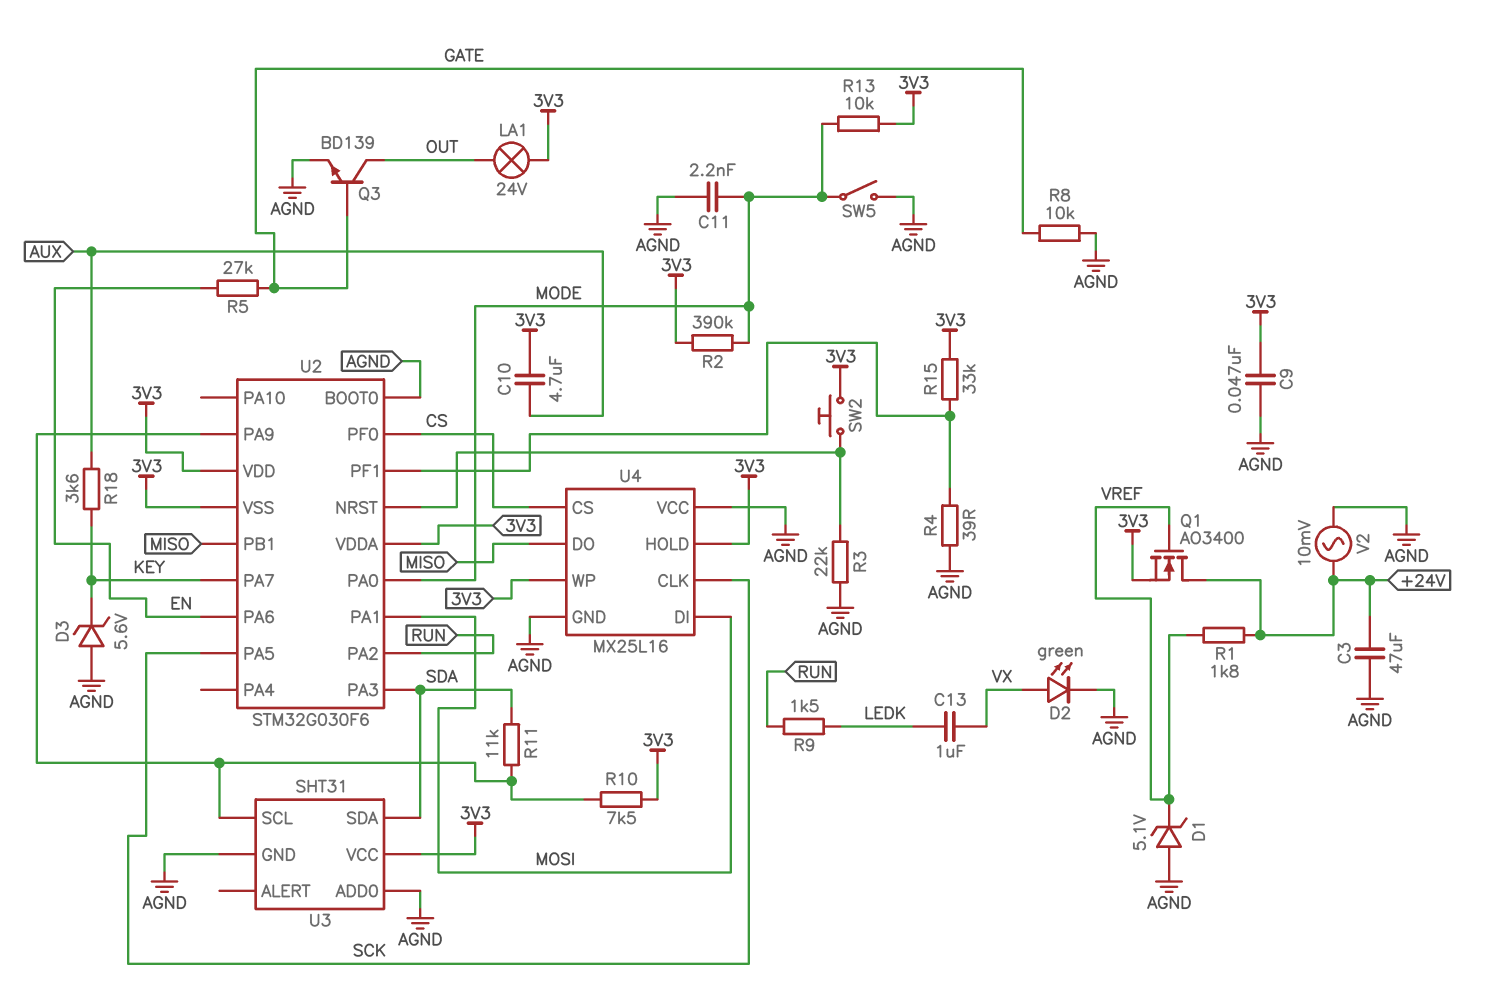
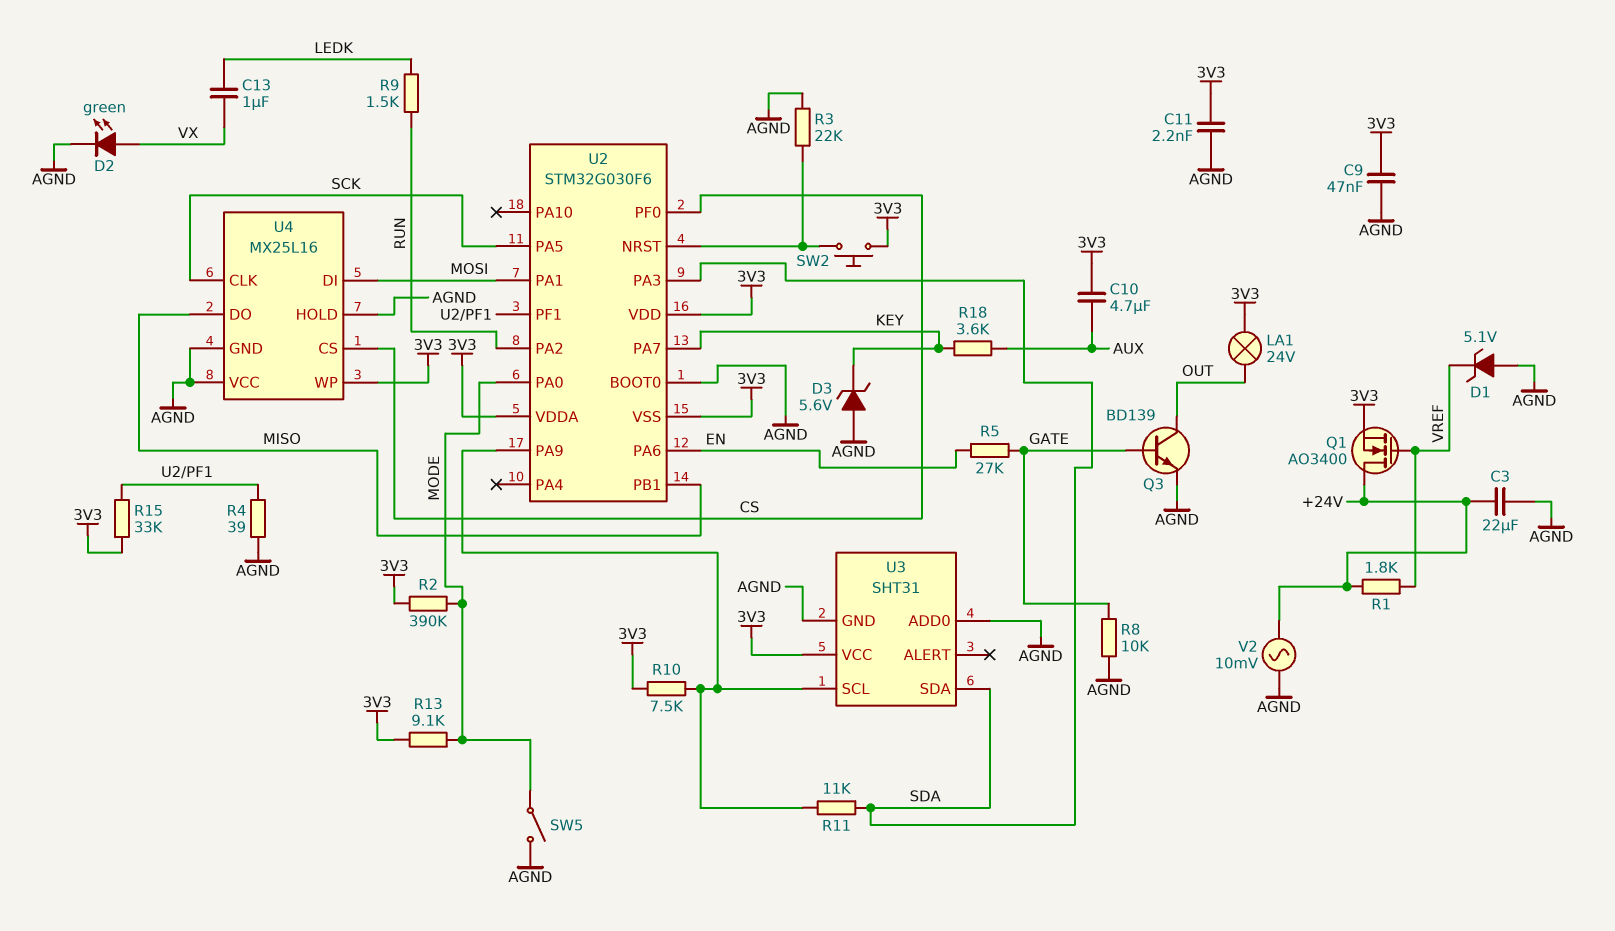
C3: 47uF (+24V, AGND) -> 22uF (+24V, AGND)
C11: 2.2nF (AGND, MODE) -> 2.2nF (3V3, AGND)
R13: 10k (3V3, MODE) -> 9.1k (3V3, MODE)
U4 pin HOLD: 3V3 -> AGND

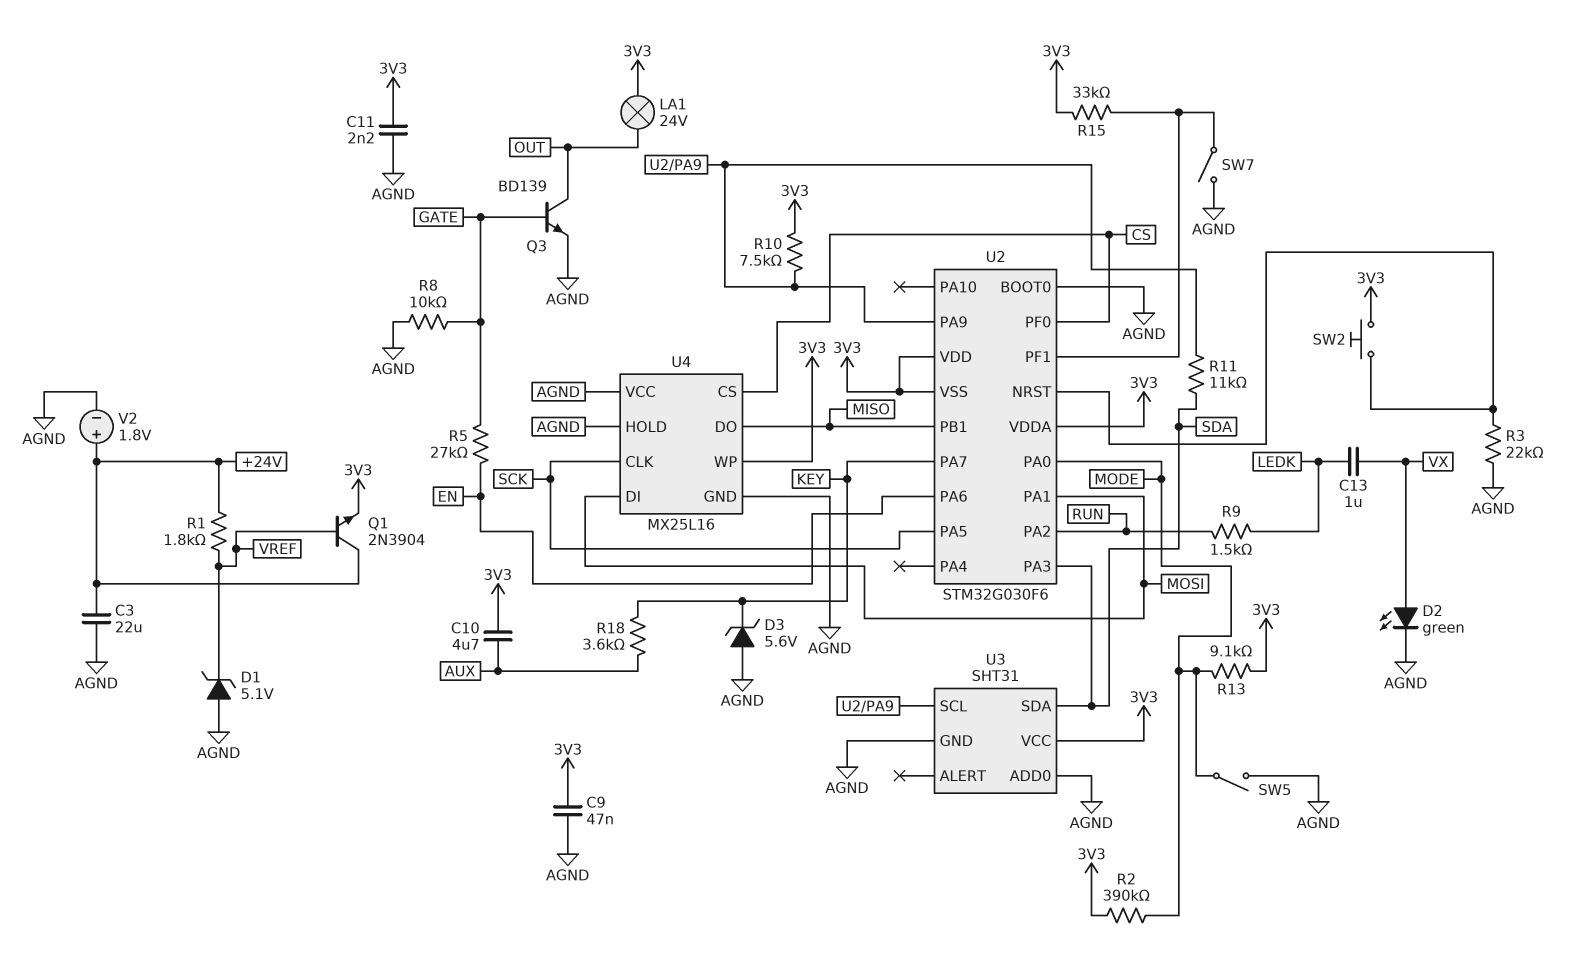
Q1: NMOS AO3400 (G VREF, D +24V, S 3V3) -> NPN 2N3904 (B VREF, C +24V, E 3V3)
R4: 39 (AGND, U2/PF1) -> none
SW7: none -> switch (AGND, U2/PF1)
V2: AC 10mV (+24V, AGND) -> 1.8V (plus +24V, minus AGND)

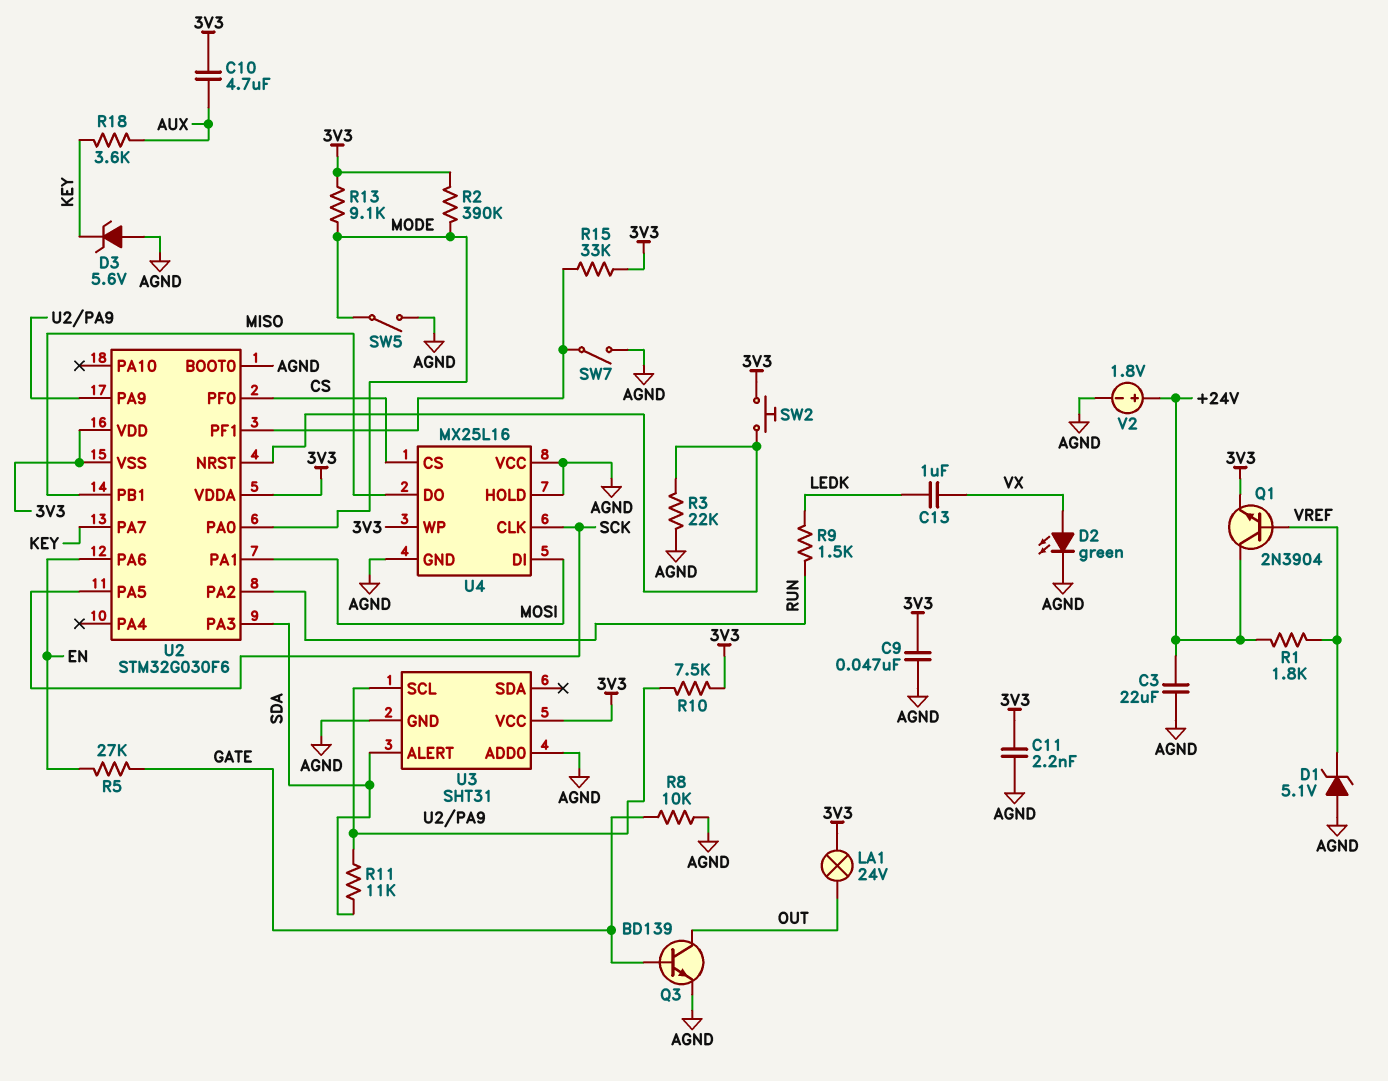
U3 pin ALERT: none -> SDA
U3 pin SDA: SDA -> none

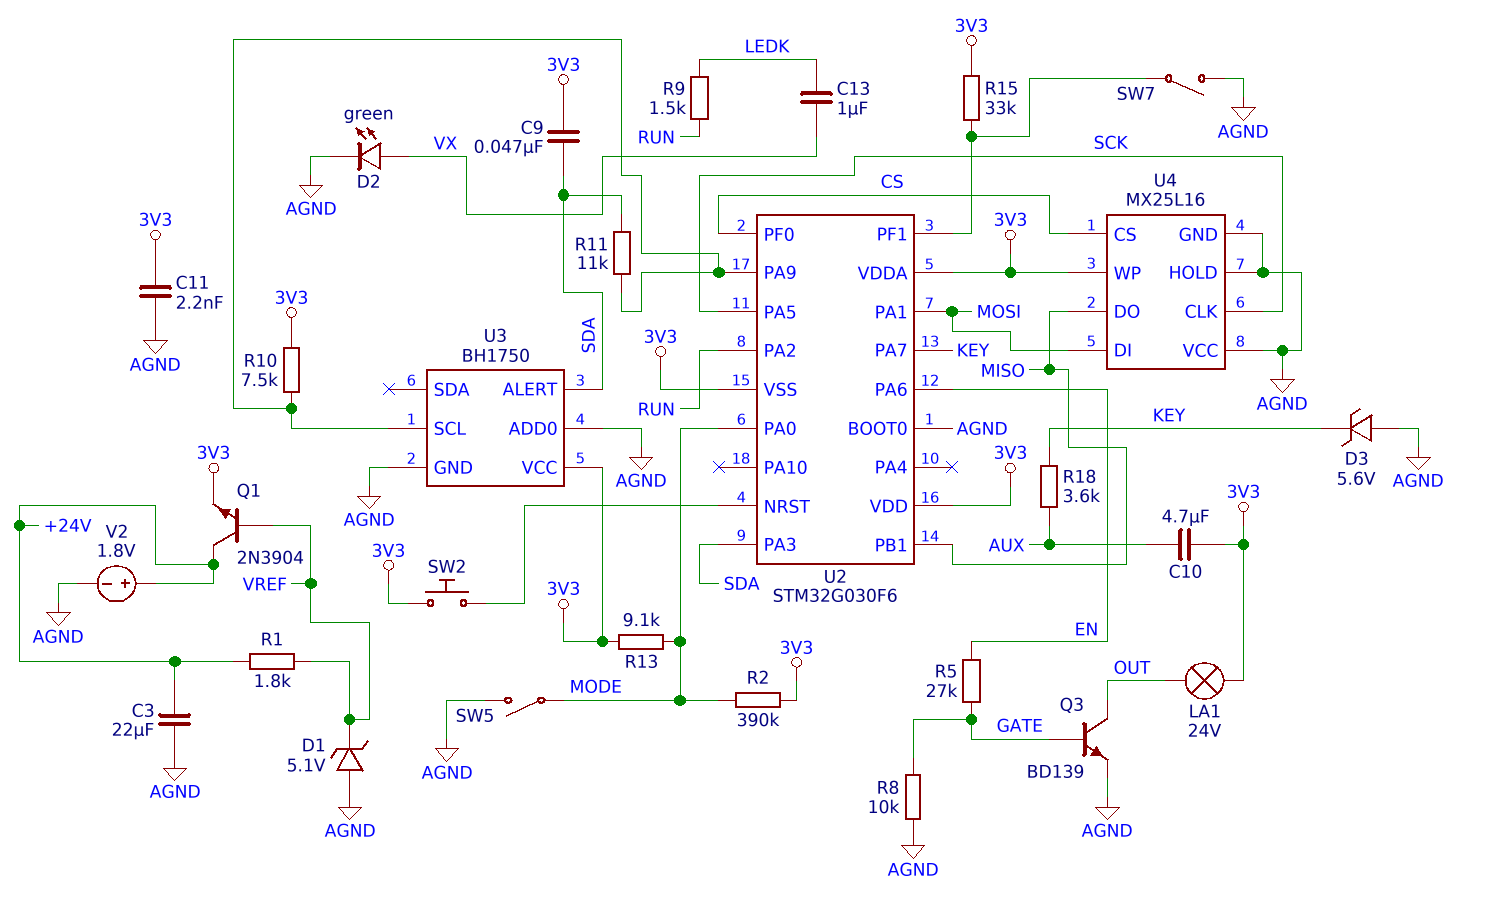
C9: 47nF (3V3, AGND) -> 47nF (3V3, SDA)
R3: 22k (AGND, U2/NRST) -> none
U3: SHT31 -> BH1750

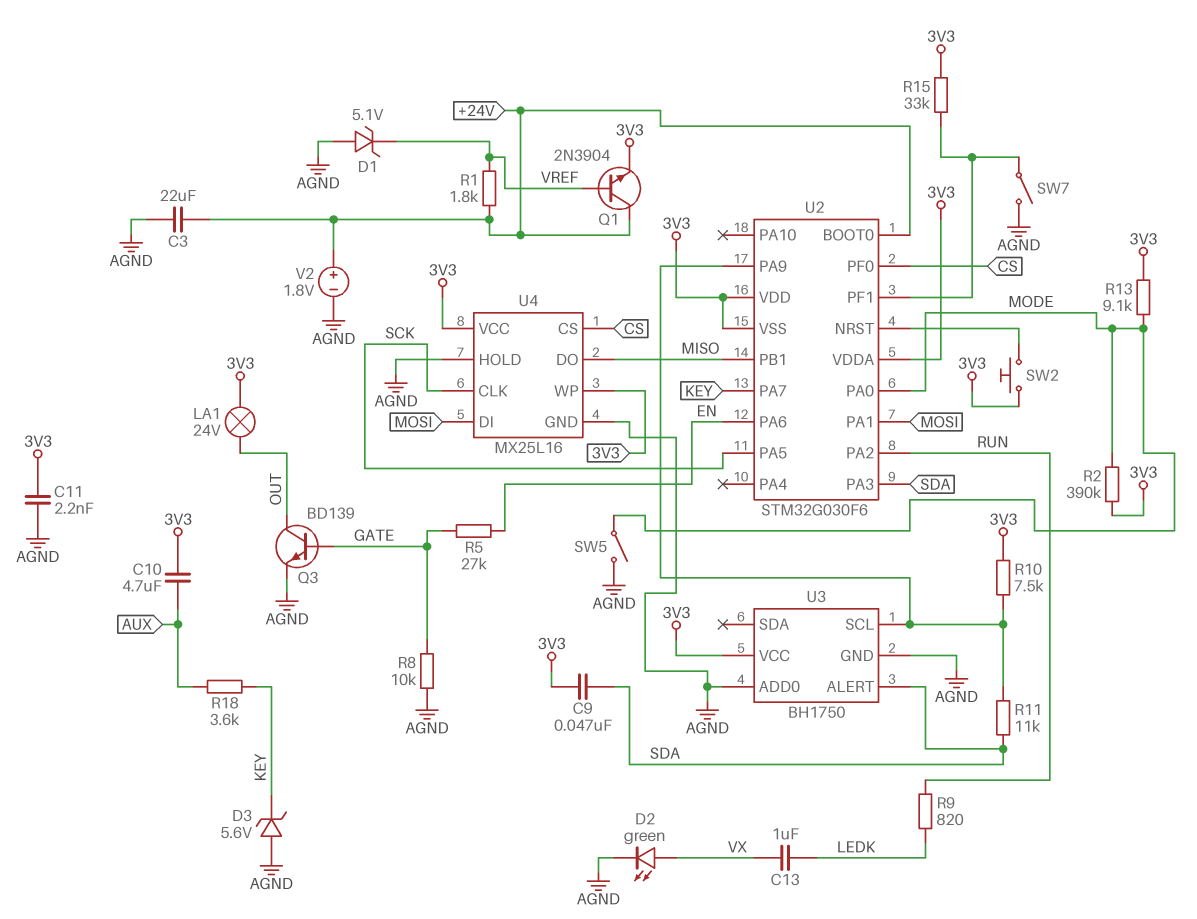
R9: 1.5k (LEDK, RUN) -> 820 (LEDK, RUN)
U2 pin BOOT0: AGND -> +24V
U4 pin VCC: AGND -> 3V3

